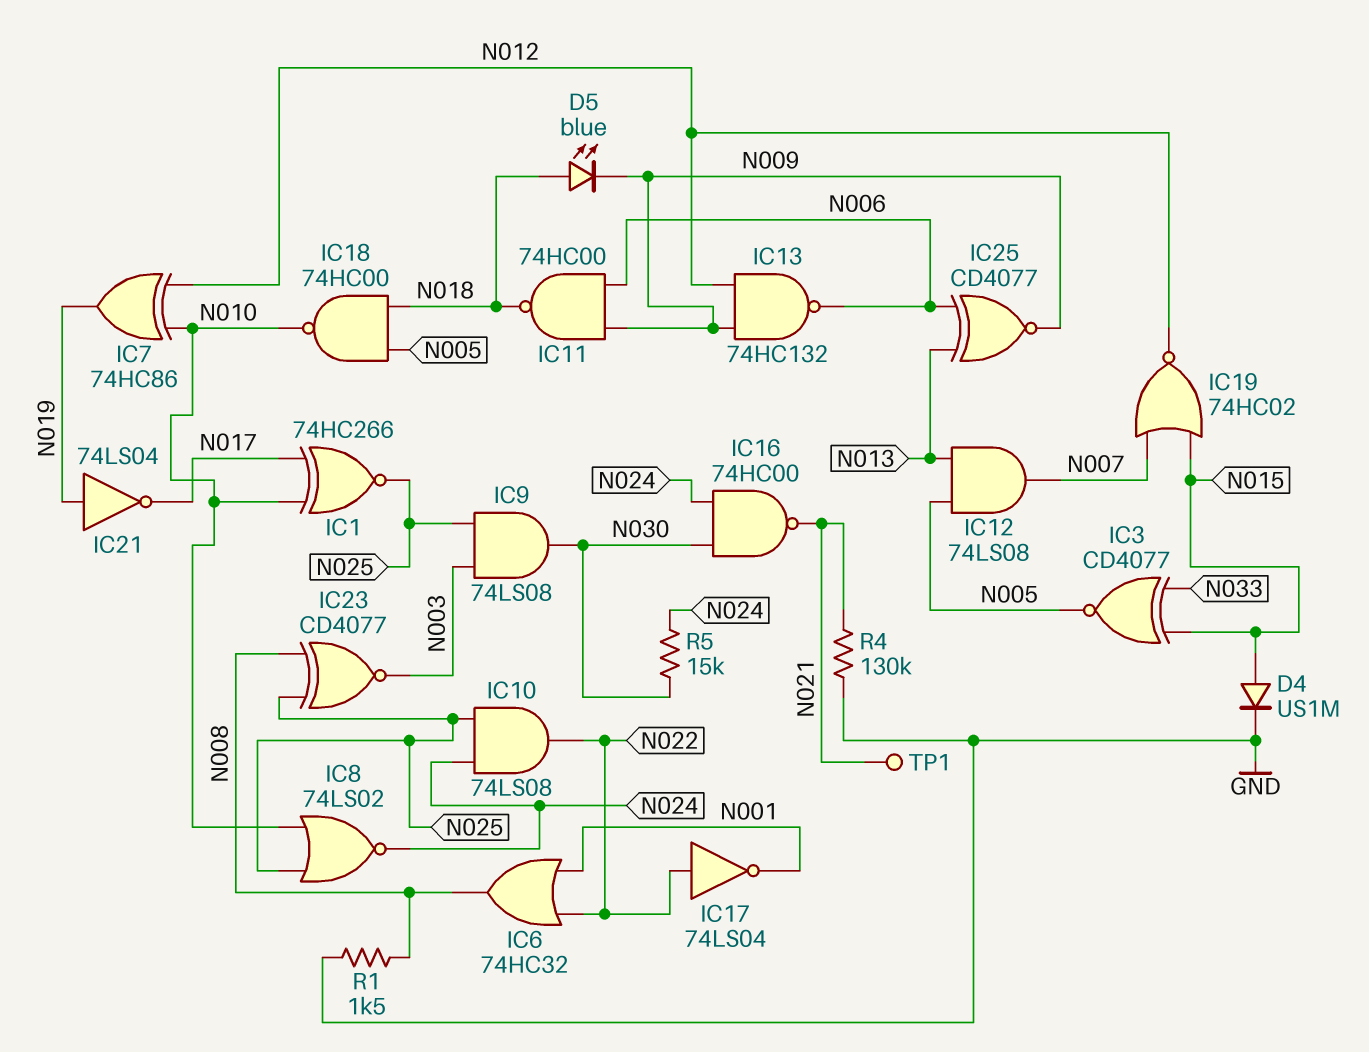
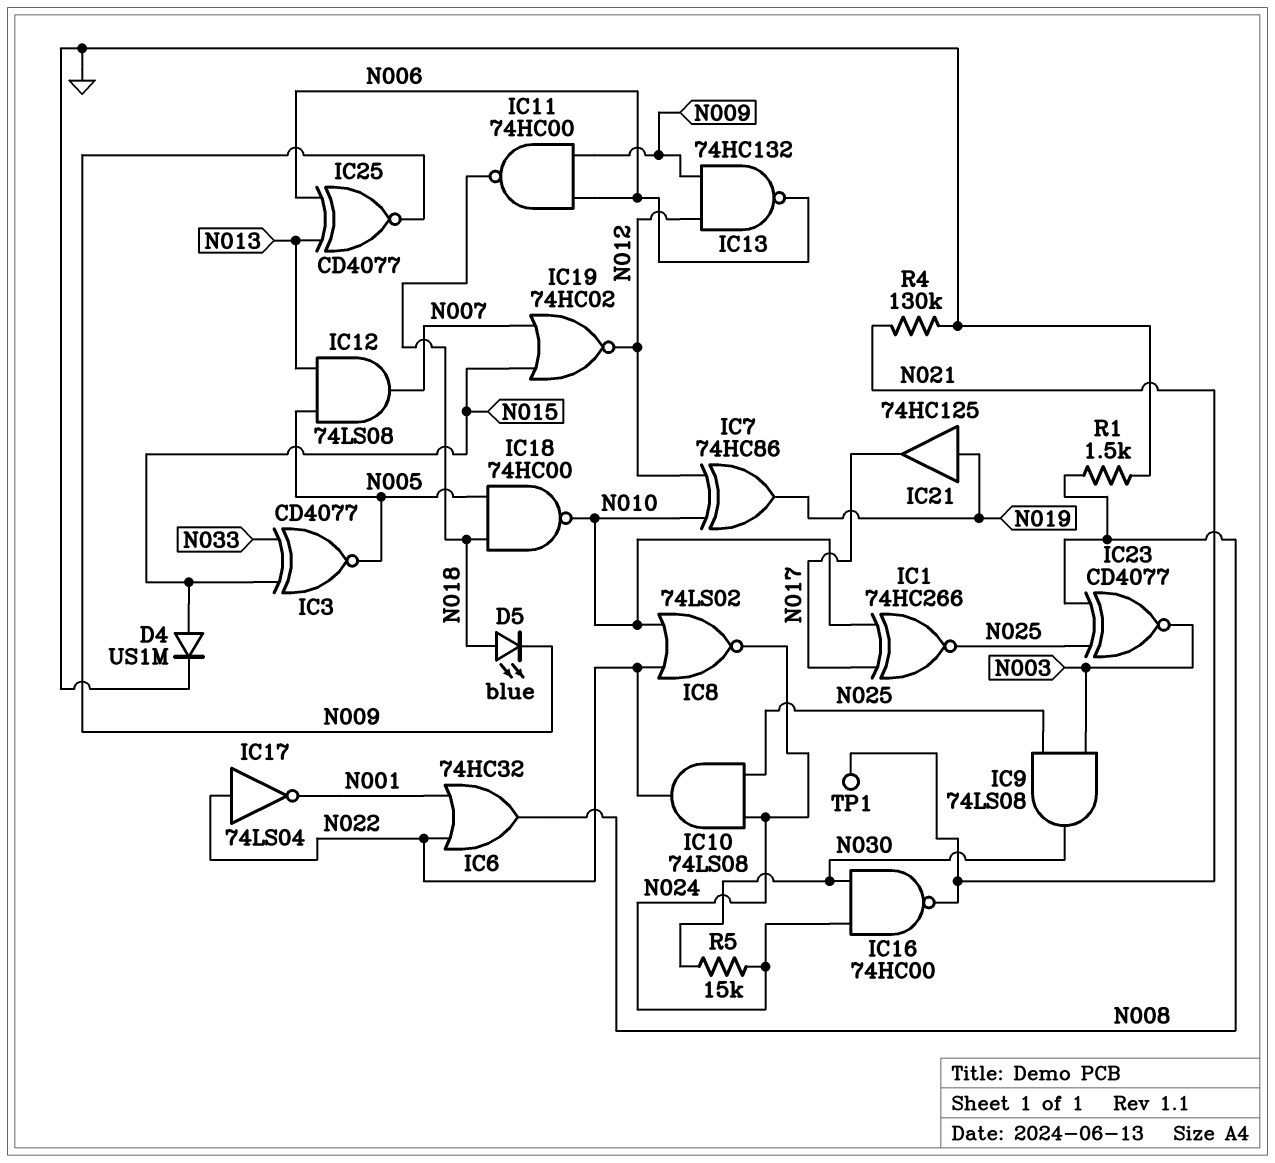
IC8: NOR 74LS02 (in N010, in N025, out N024) -> NOR 74LS02 (in N010, in N022, out N024)
IC21: NOT 74LS04 (in N019, out N017) -> buffer 74HC125 (in N019, out N017)

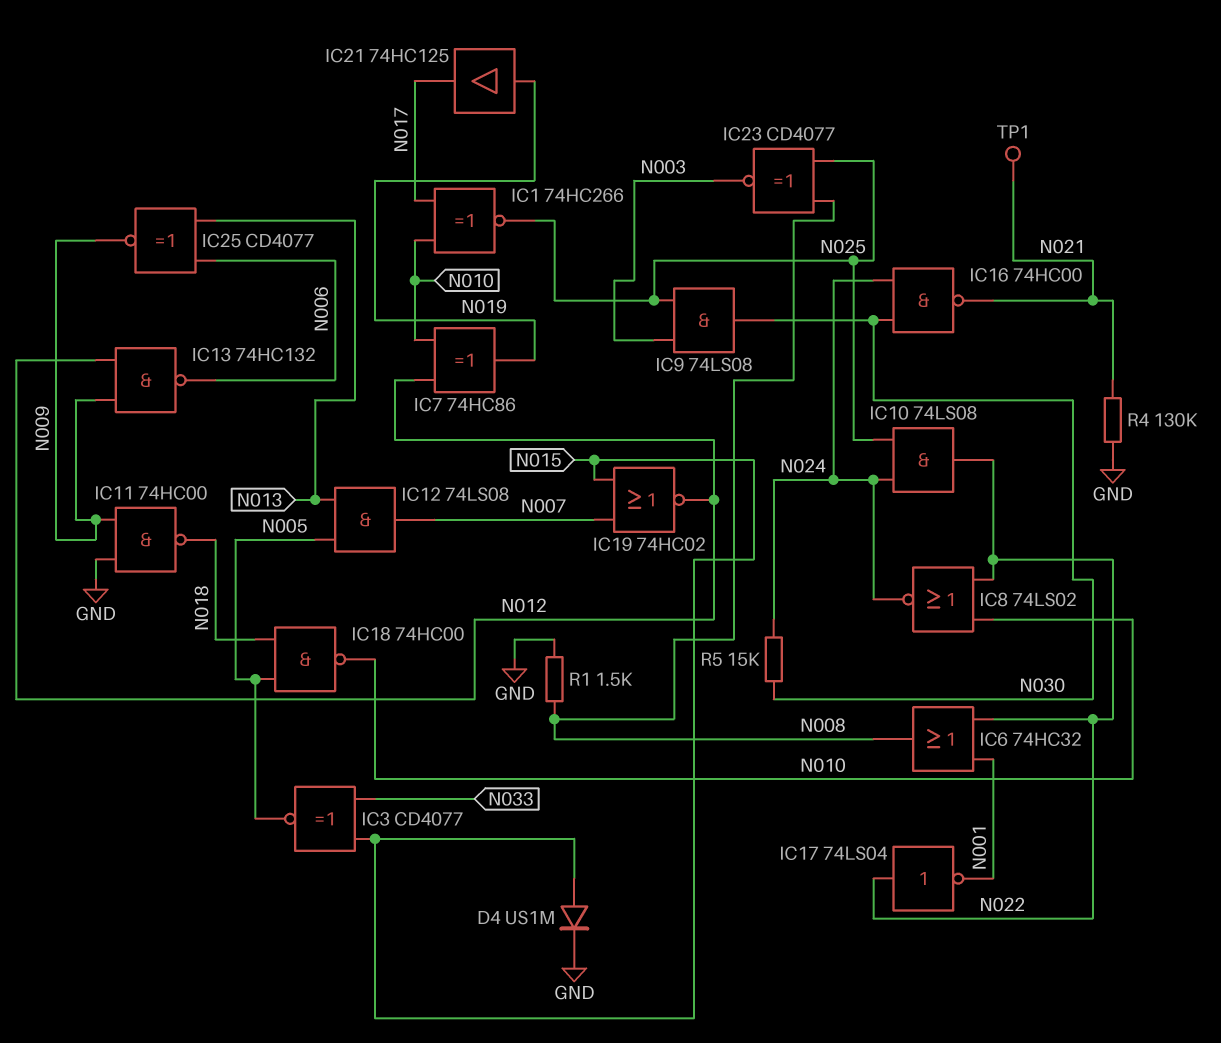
D5: LED blue (A N018, K N009) -> none
IC11: NAND 74HC00 (in N006, in N009, out N018) -> NAND 74HC00 (in GND, in N009, out N018)

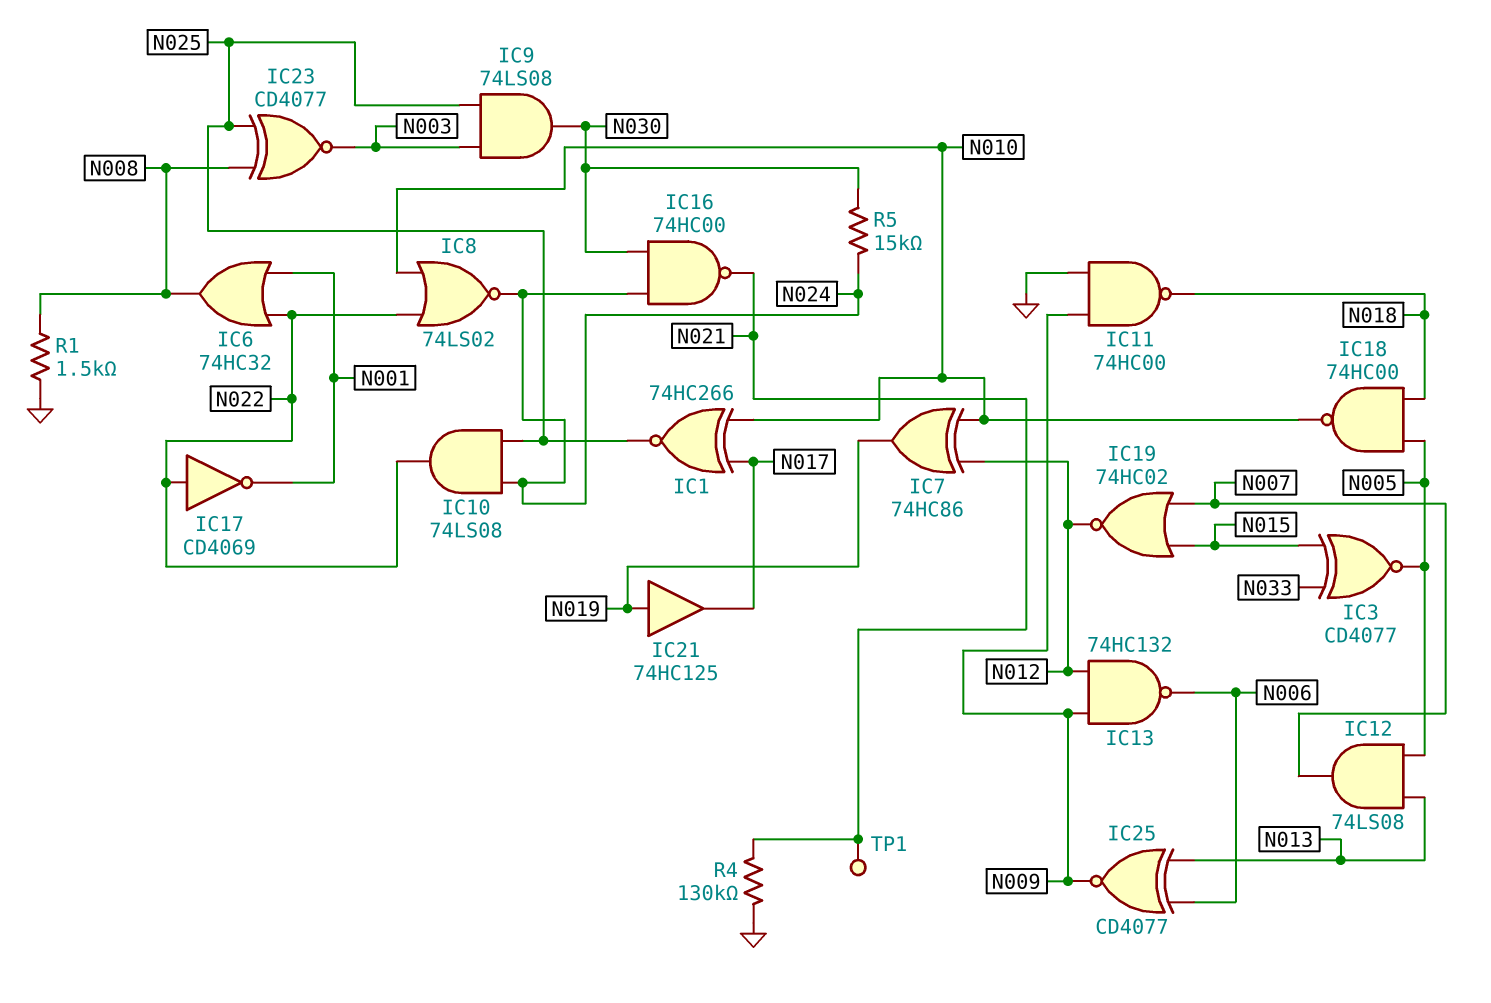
D4: diode US1M (A N015, K GND) -> none
IC17: NOT 74LS04 (in N022, out N001) -> NOT CD4069 (in N022, out N001)

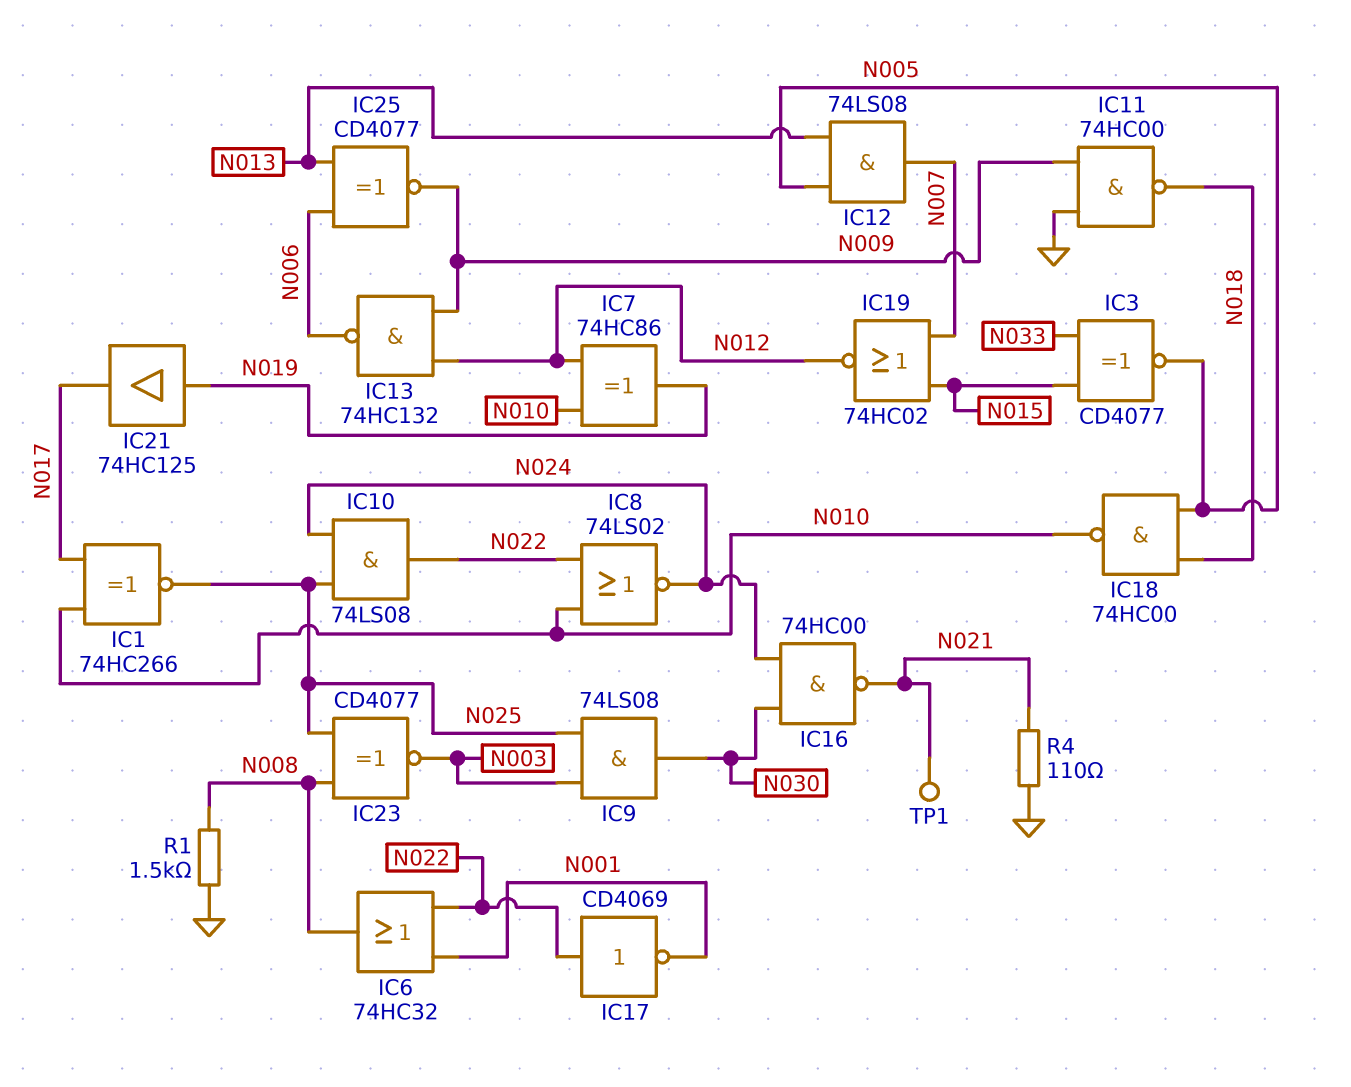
R4: 130k (GND, N021) -> 110 (GND, N021)
R5: 15k (N024, N030) -> none

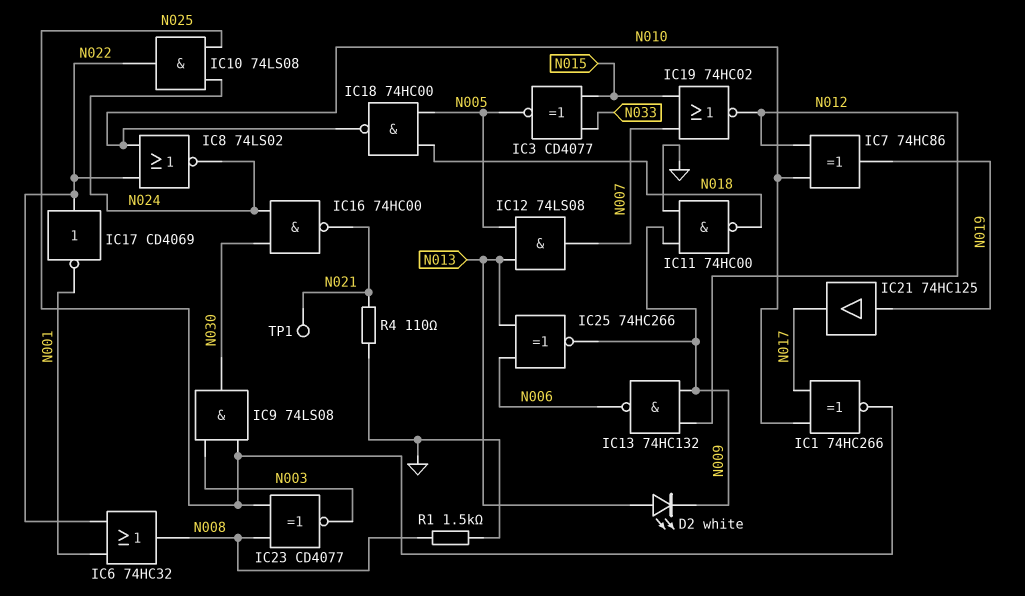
D2: none -> LED white (A N013, K N009)
IC25: XNOR CD4077 (in N006, in N013, out N009) -> XNOR 74HC266 (in N006, in N013, out N009)

